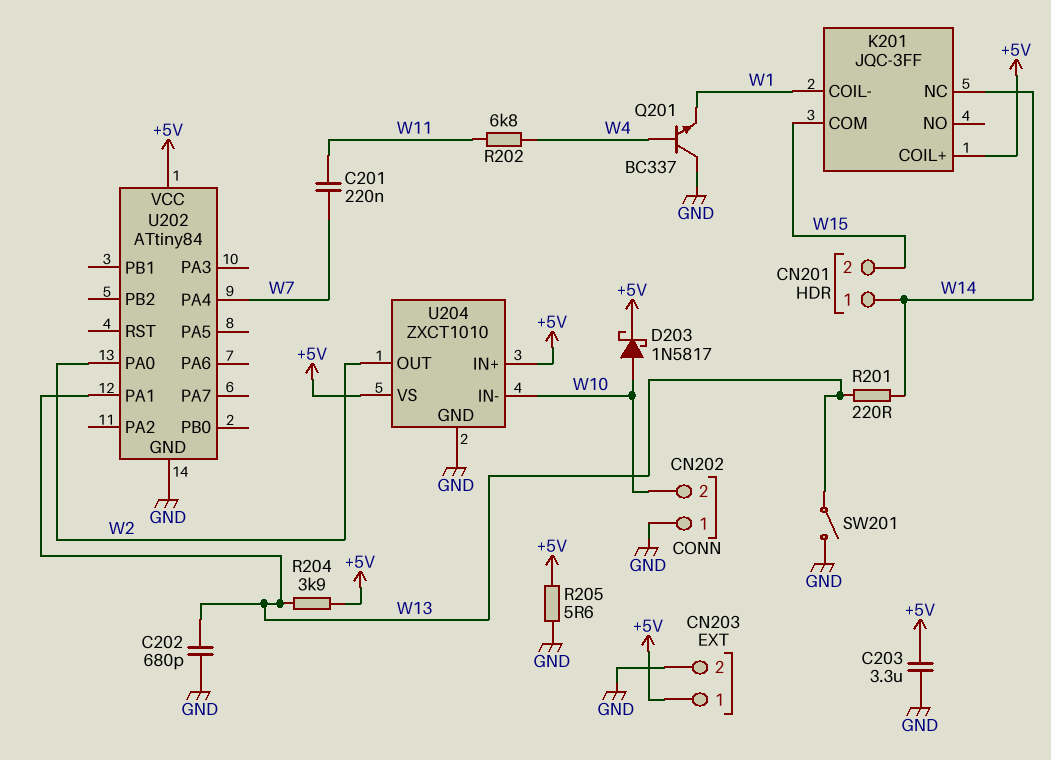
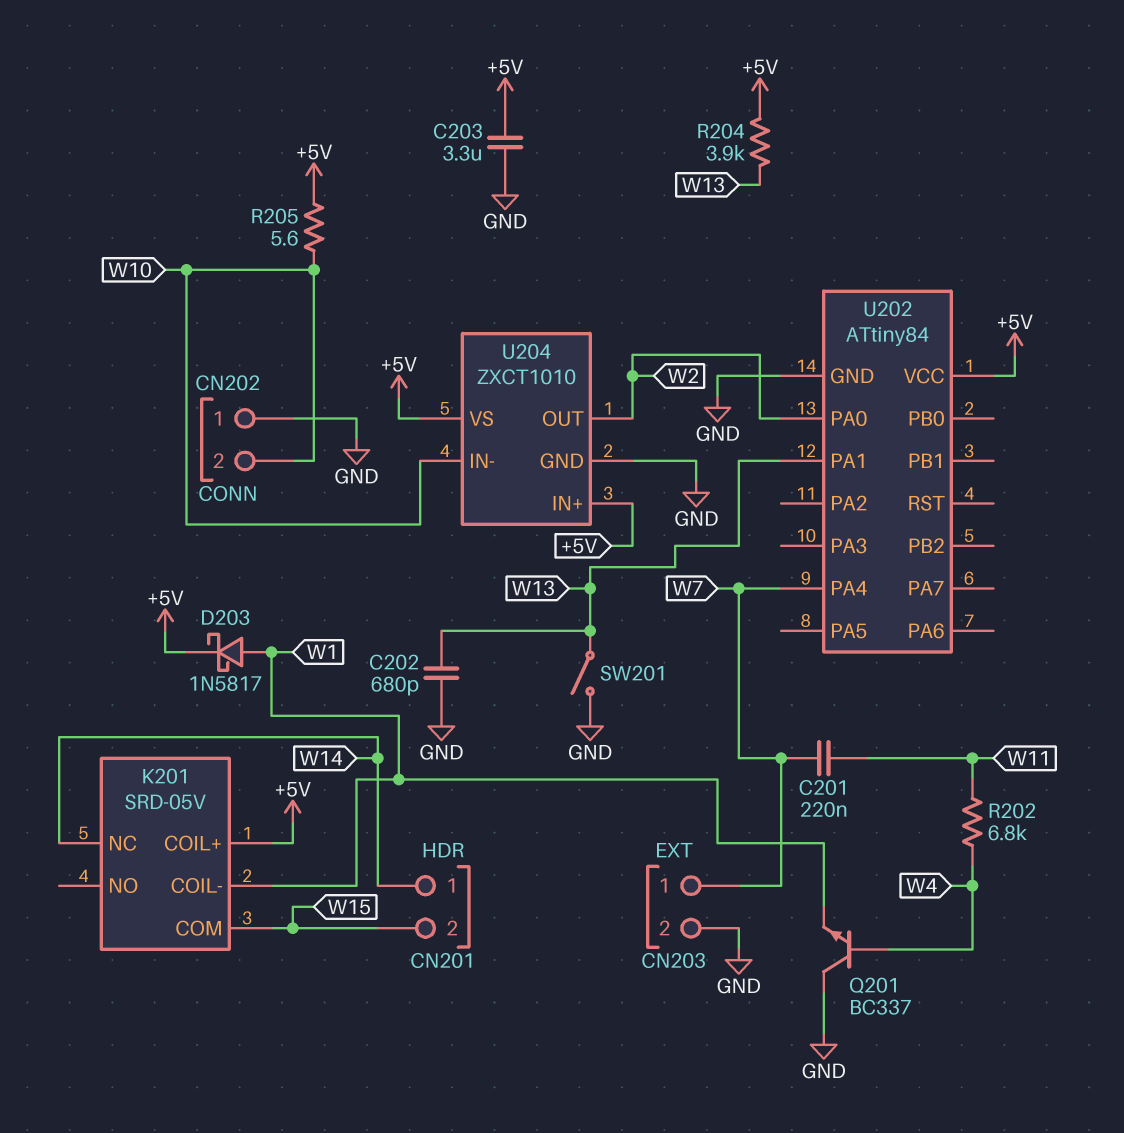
CN203 pin 1: +5V -> W7
D203: schottky 1N5817 (A W10, K +5V) -> schottky 1N5817 (A W1, K +5V)
K201: JQC-3FF -> SRD-05V
R201: 220 (W13, W14) -> none
R205: 5.6 (+5V, GND) -> 5.6 (+5V, W10)

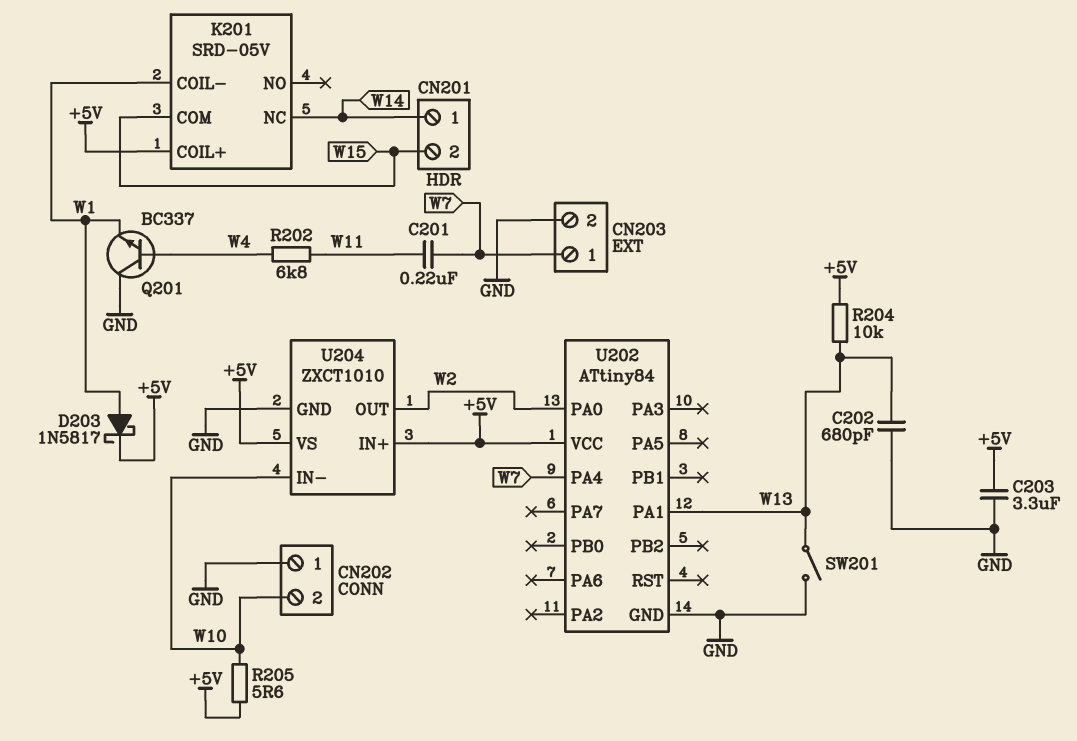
R204: 3.9k (+5V, W13) -> 10k (+5V, W13)

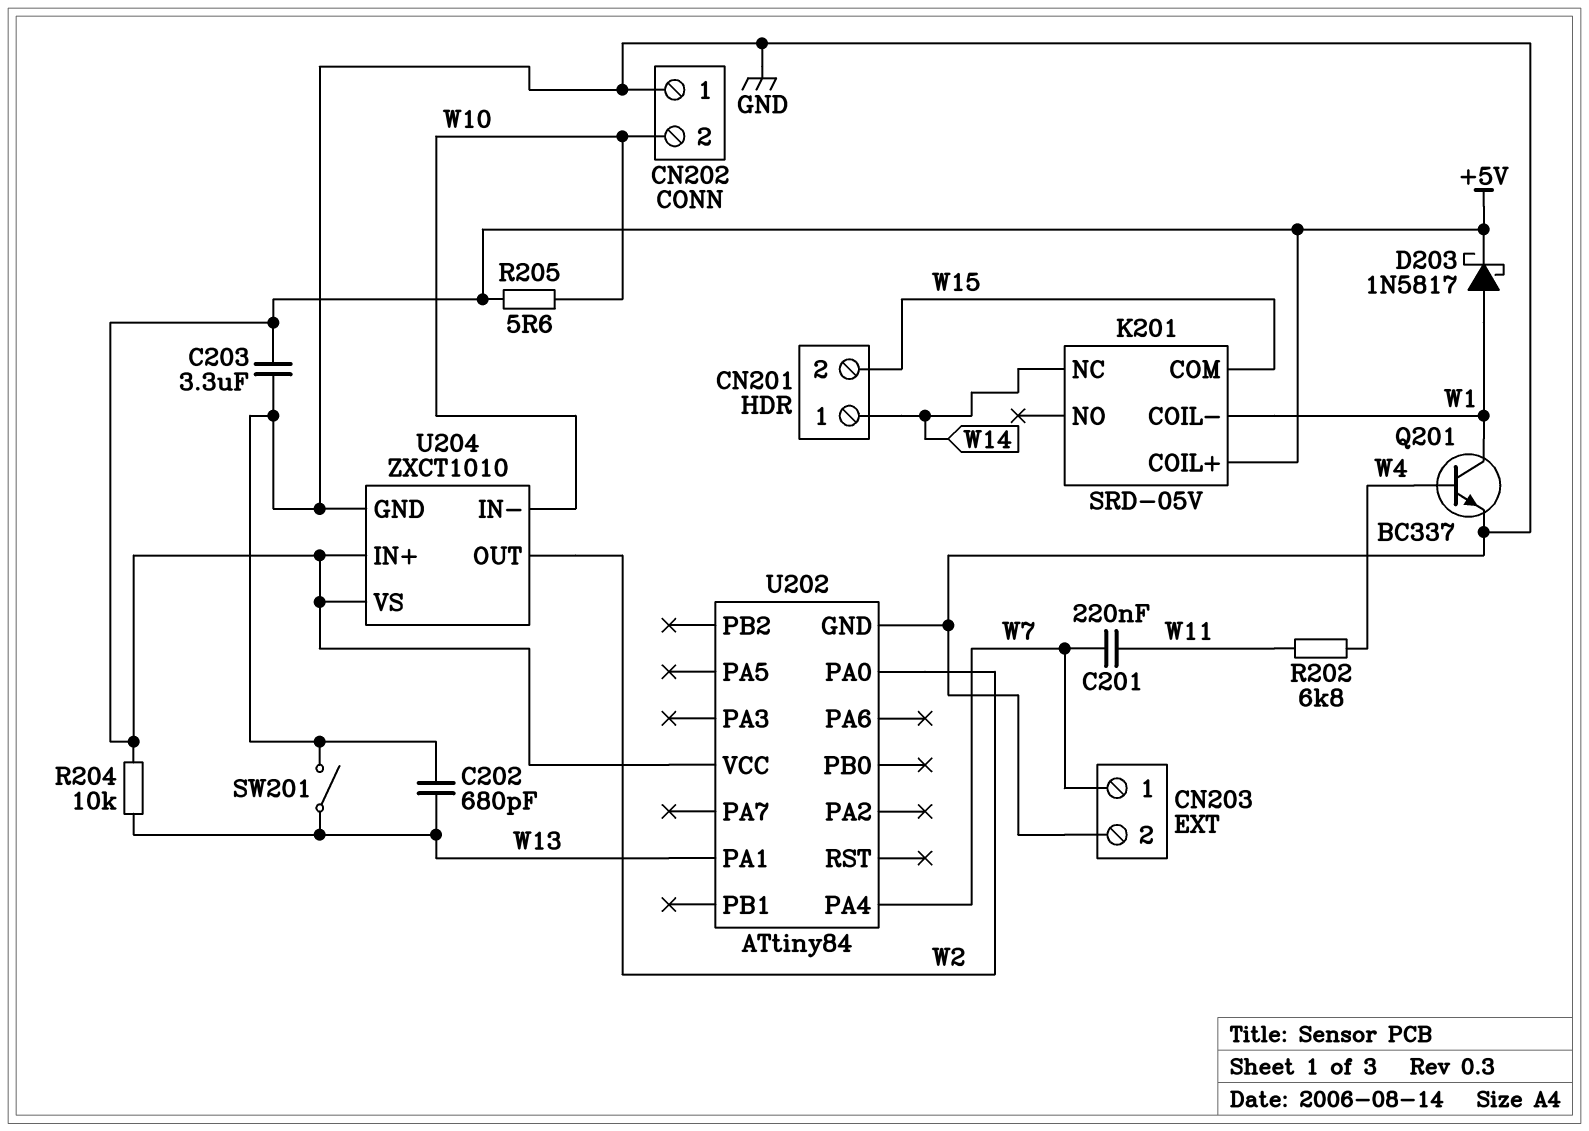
Q201: NPN BC337 (B W4, C GND, E W1) -> NPN BC337 (B W4, C W1, E GND)

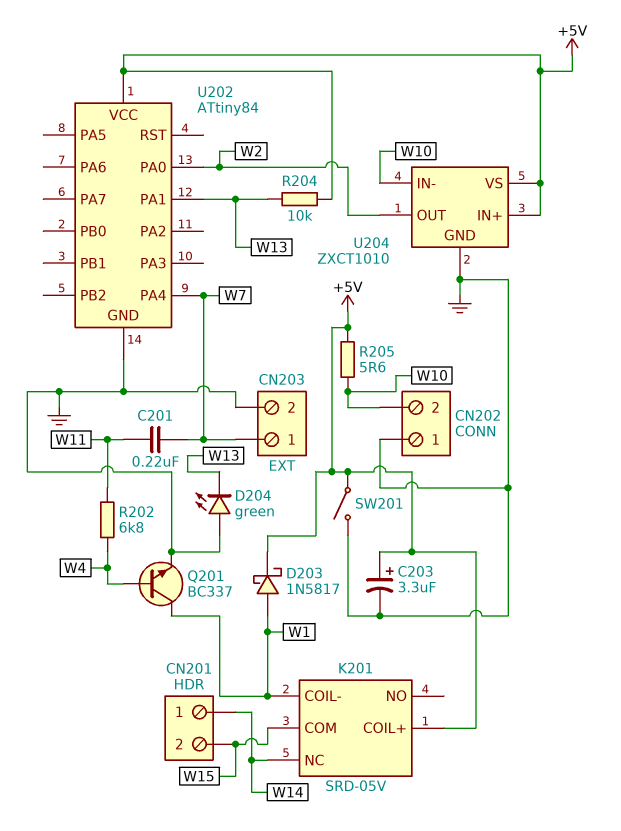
C202: 680pF (GND, W13) -> none
C203: 3.3uF (+5V, GND) -> 3.3uF (plus +5V, minus GND)
D204: none -> LED green (A GND, K W13)
SW201: switch (GND, W13) -> switch (+5V, GND)

